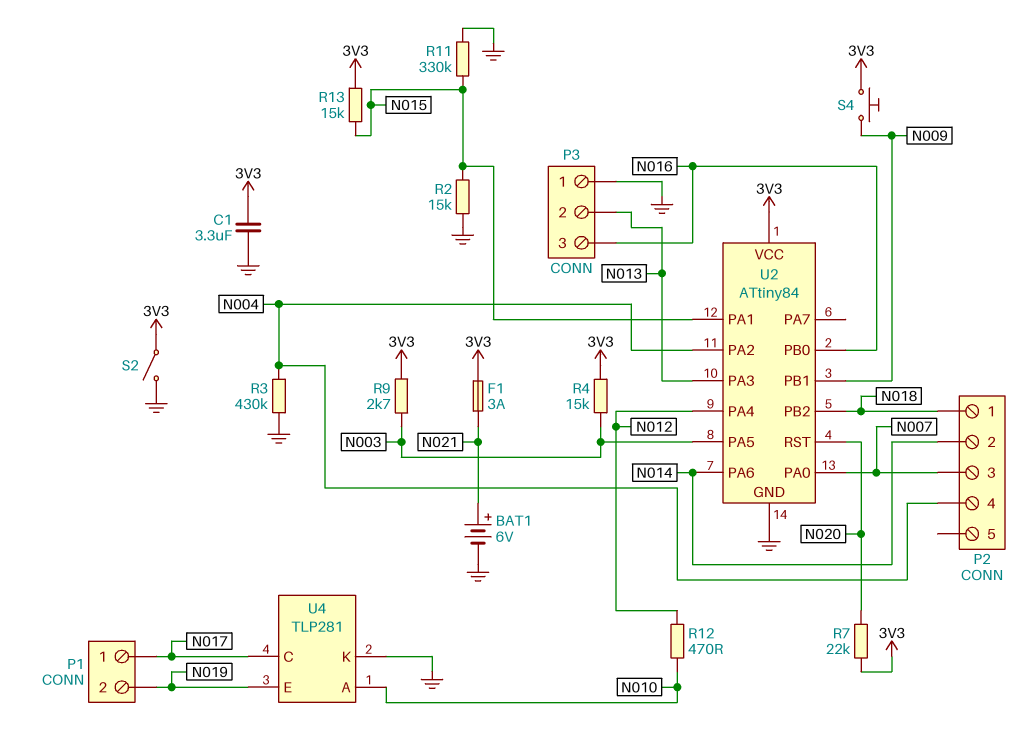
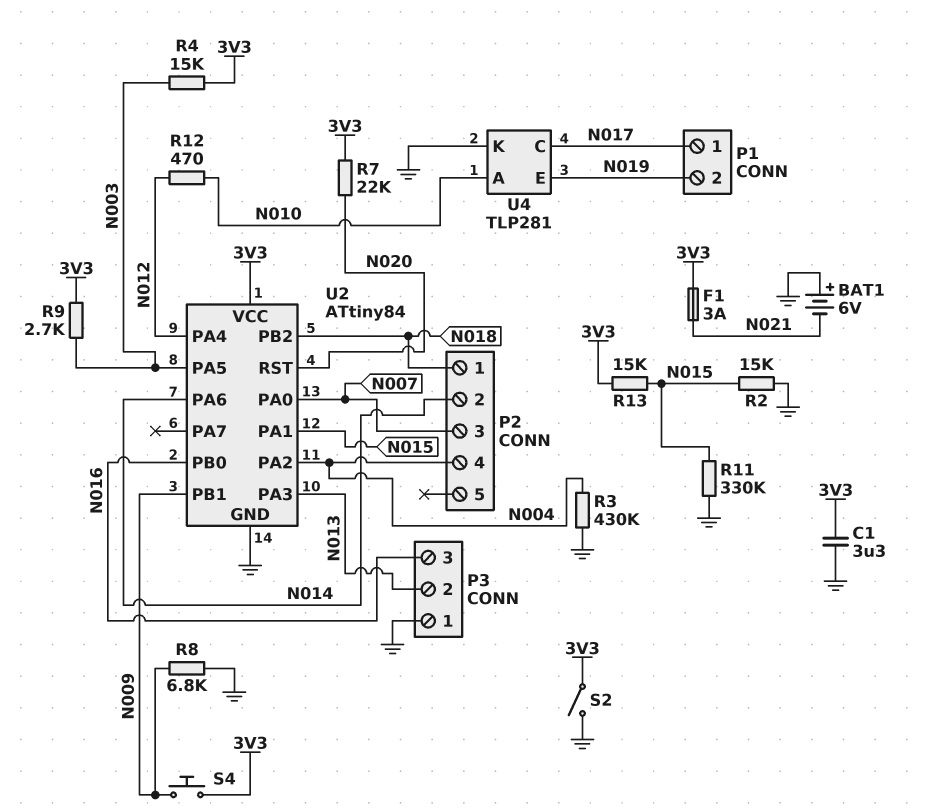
BAT1: 6V (plus N021, minus GND) -> 6V (plus GND, minus N021)
R8: none -> 6.8k (GND, N009)

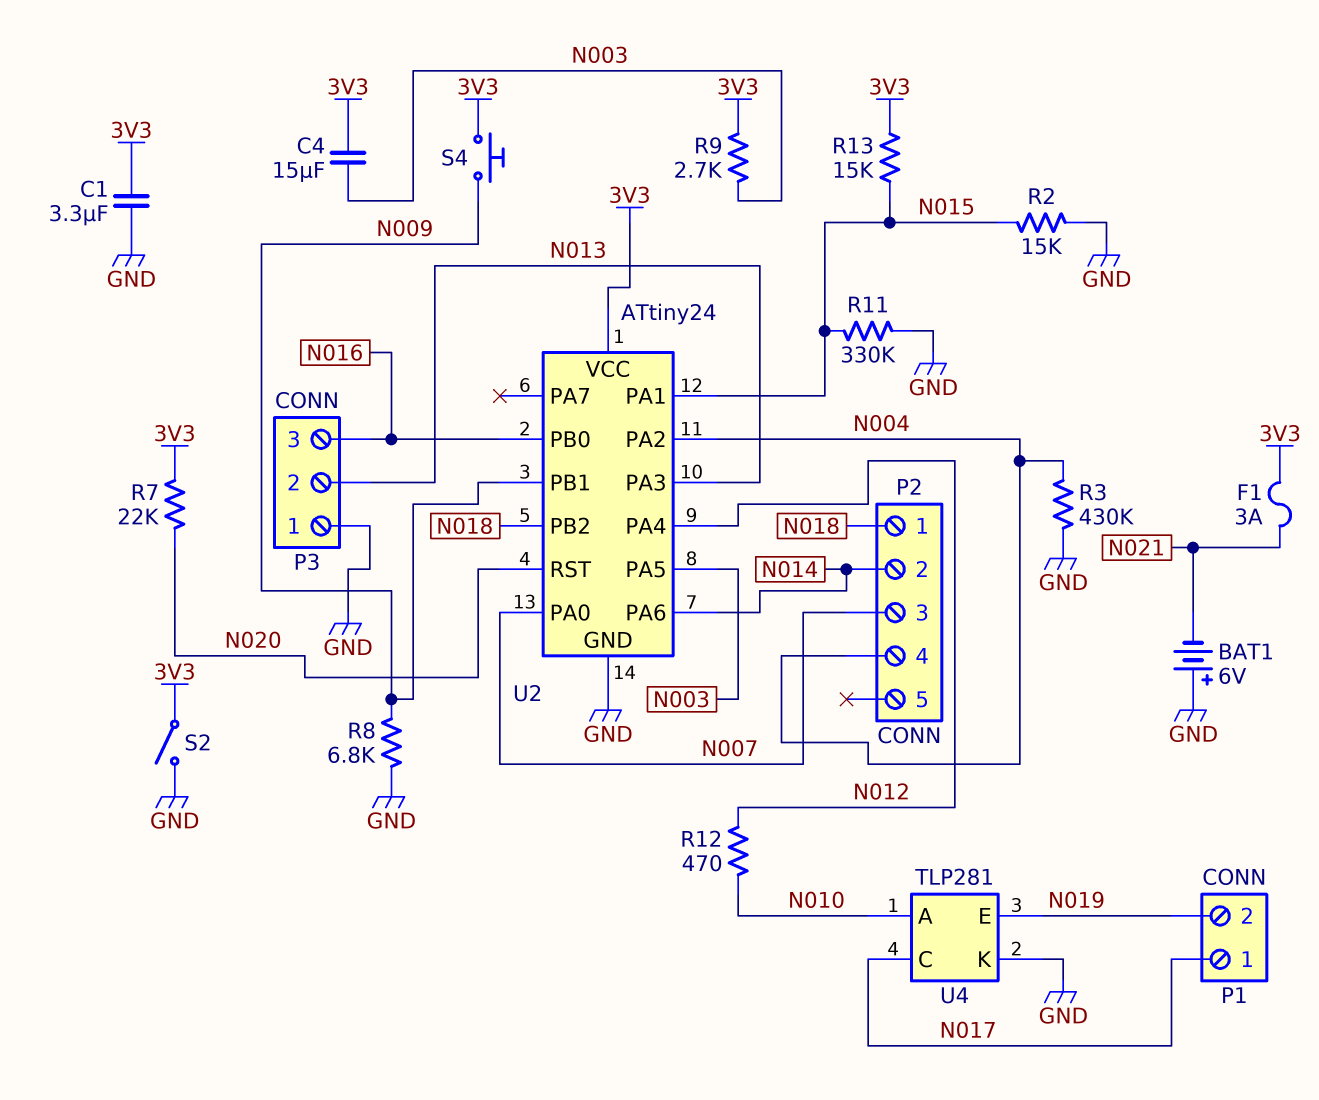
C4: none -> 15uF (3V3, N003)
R4: 15k (3V3, N003) -> none
U2: ATtiny84 -> ATtiny24

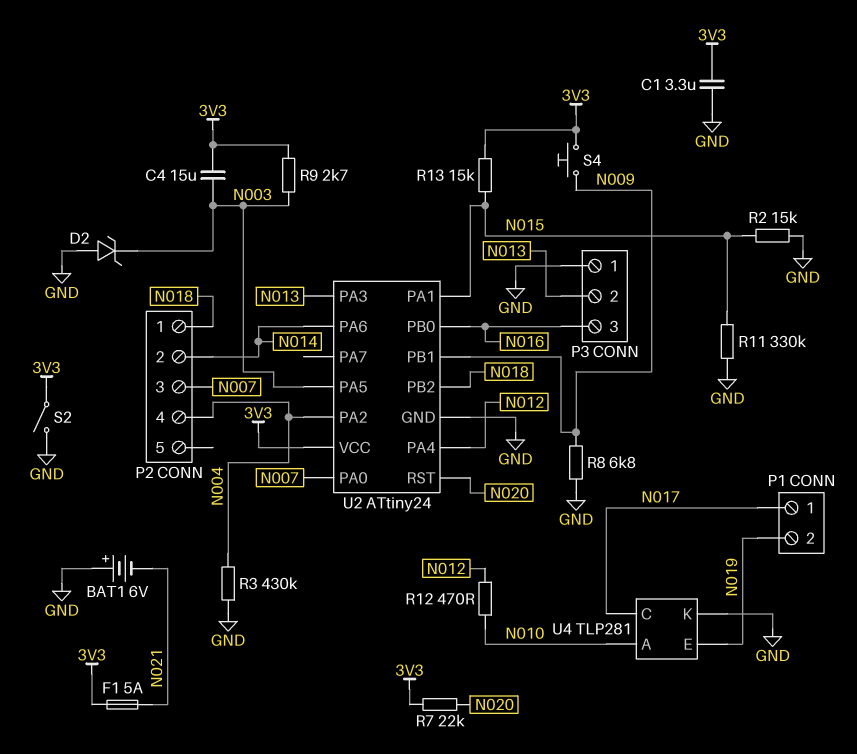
D2: none -> zener (A GND, K N003)
F1: 3A (3V3, N021) -> 5A (3V3, N021)

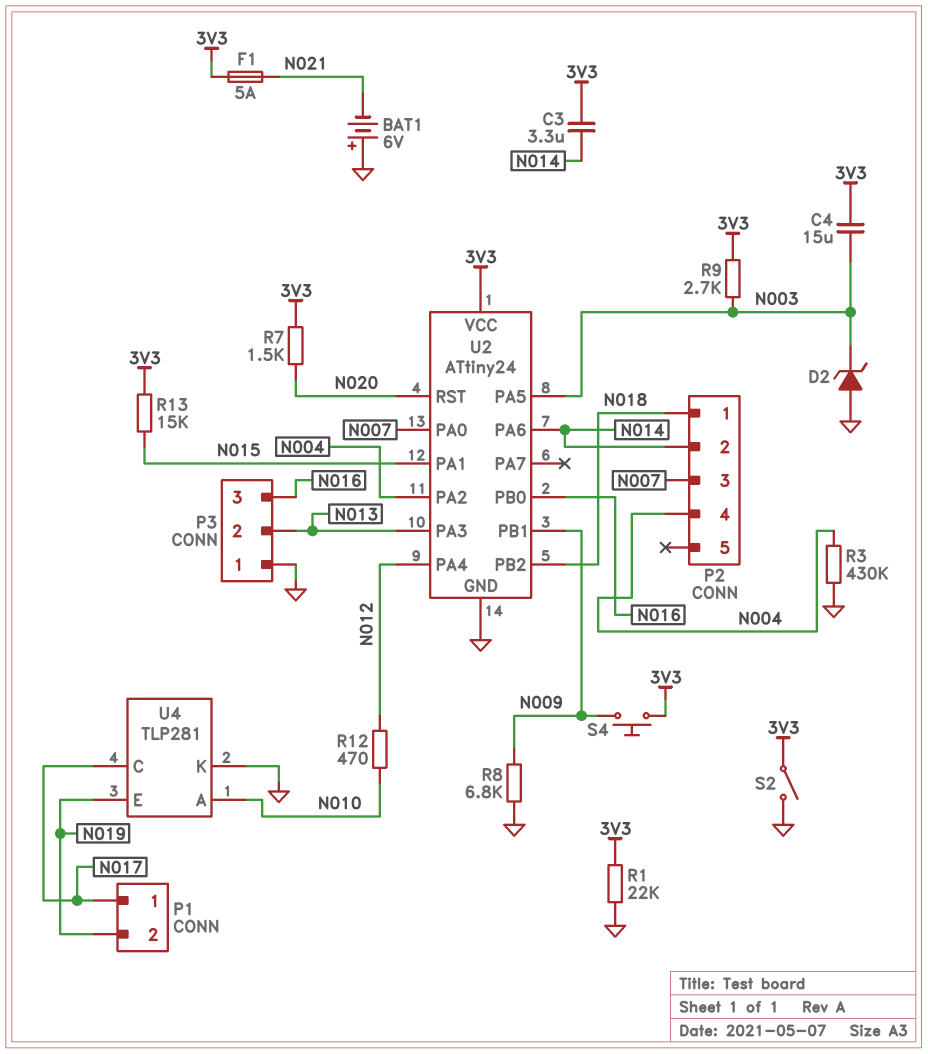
C1: 3.3uF (3V3, GND) -> none
C3: none -> 3.3uF (3V3, N014)
R1: none -> 22k (3V3, GND)
R2: 15k (GND, N015) -> none
R7: 22k (3V3, N020) -> 1.5k (3V3, N020)
R11: 330k (GND, N015) -> none

